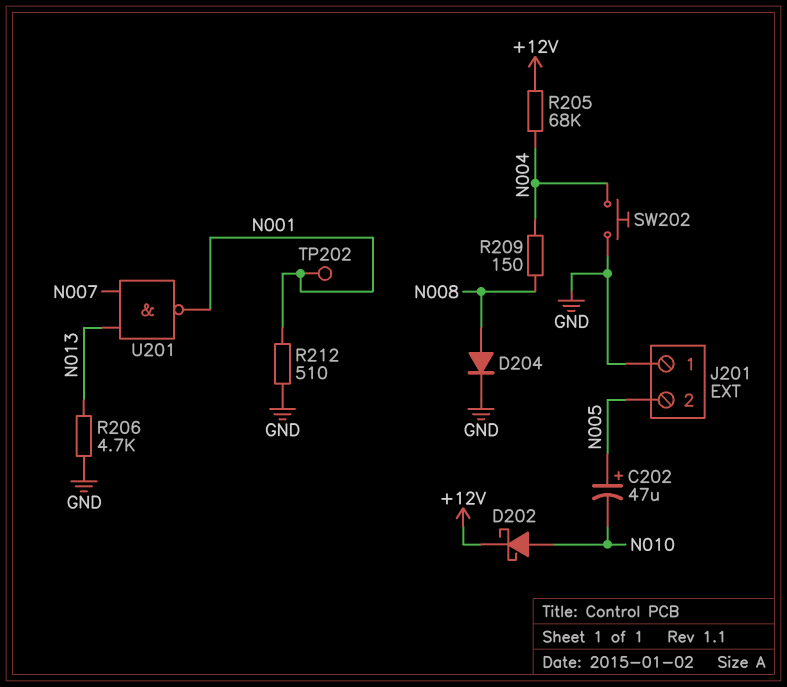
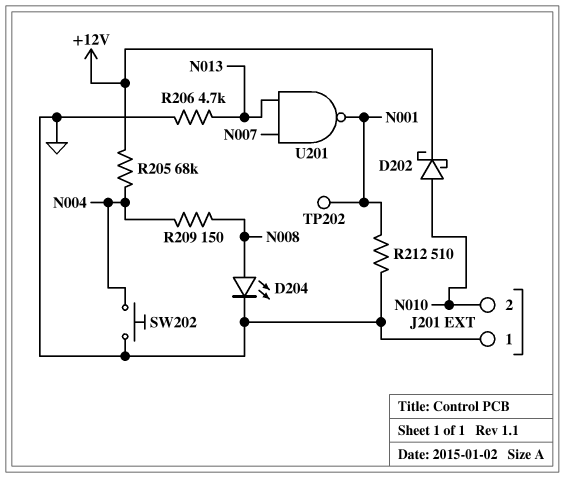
C202: 47uF (plus N005, minus N010) -> none
D204: diode (A N008, K GND) -> LED (A N008, K GND)
J201 pin 2: N005 -> N010

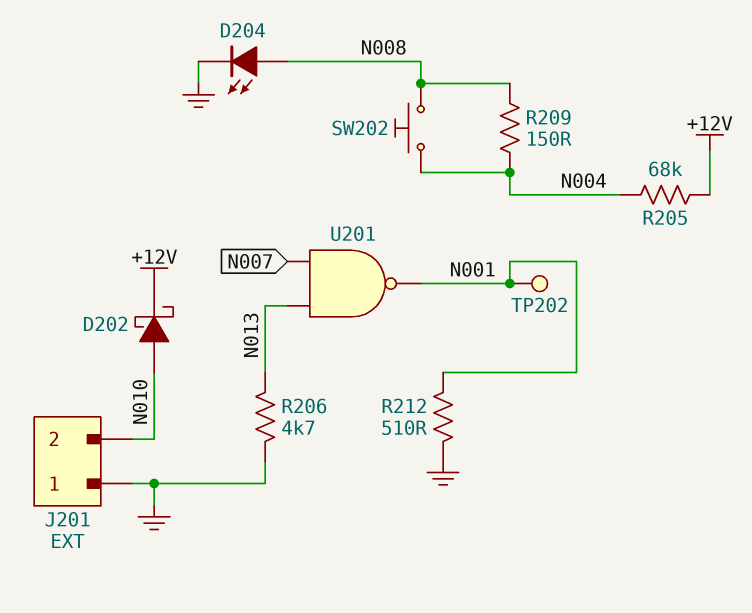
SW202: button (GND, N004) -> button (N004, N008)

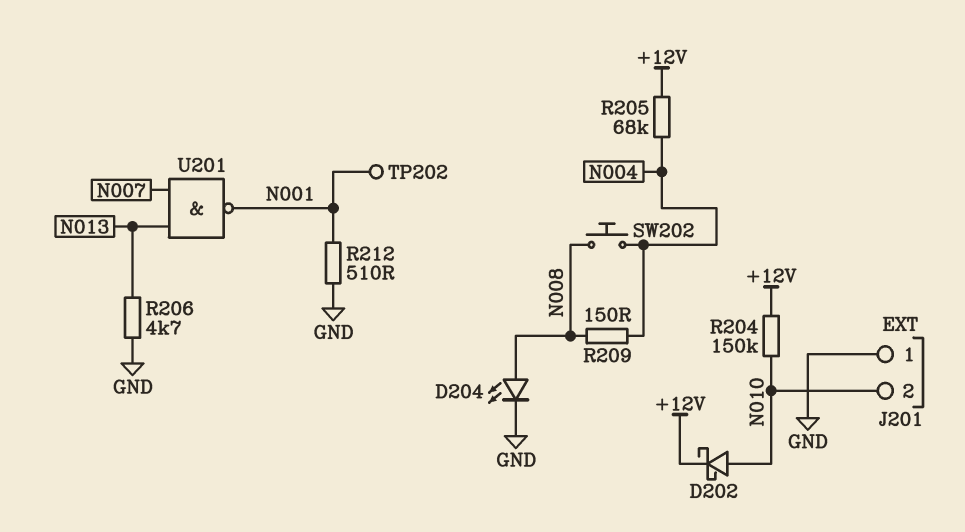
R204: none -> 150k (+12V, N010)

